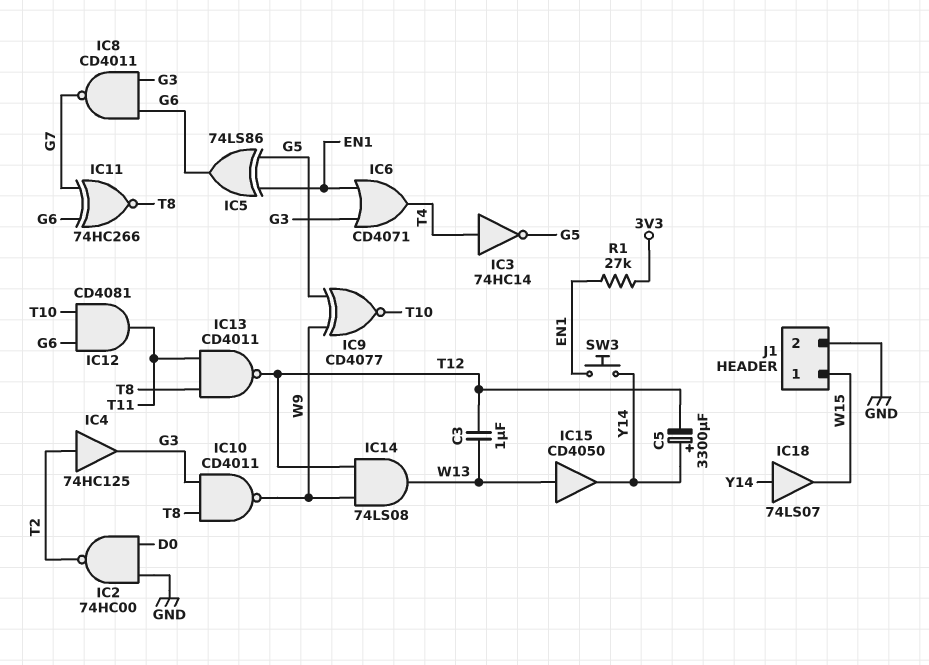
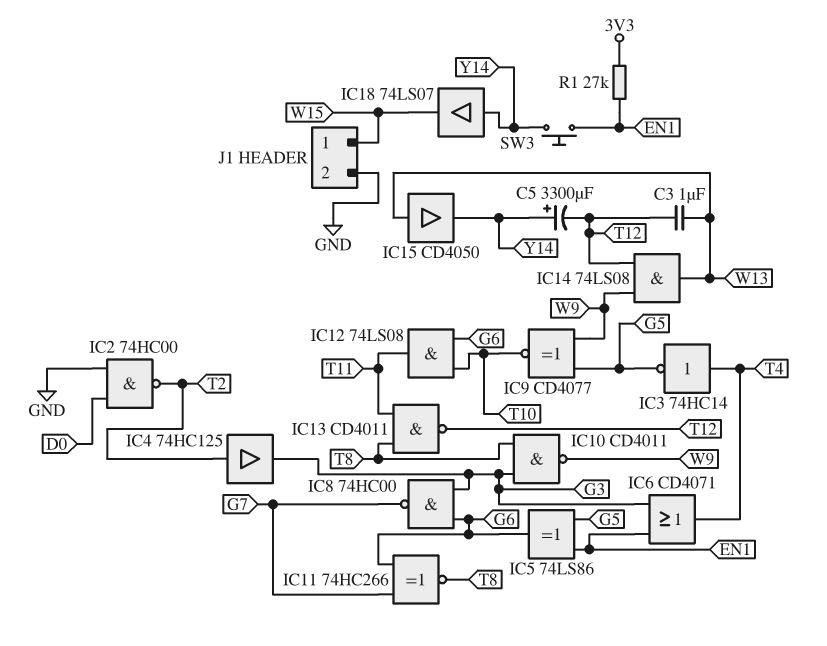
IC8: NAND CD4011 (in G3, in G6, out G7) -> NAND 74HC00 (in G3, in G6, out G7)
IC12: AND CD4081 (in G6, in T10, out T11) -> AND 74LS08 (in G6, in T10, out T11)

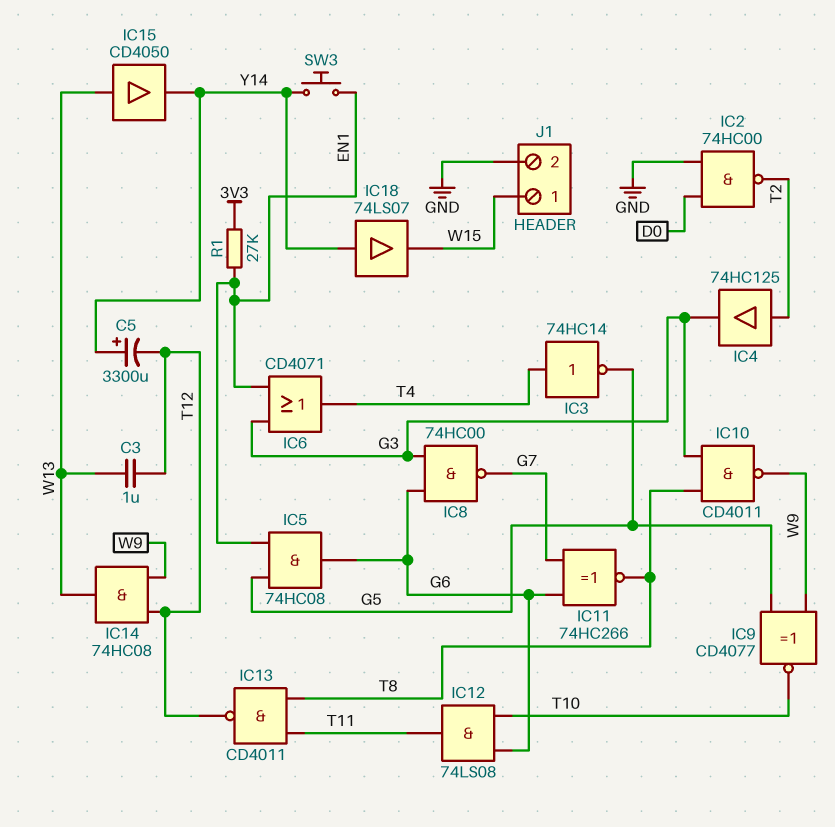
IC5: XOR 74LS86 (in EN1, in G5, out G6) -> AND 74HC08 (in EN1, in G5, out G6)
IC14: AND 74LS08 (in T12, in W9, out W13) -> AND 74HC08 (in T12, in W9, out W13)

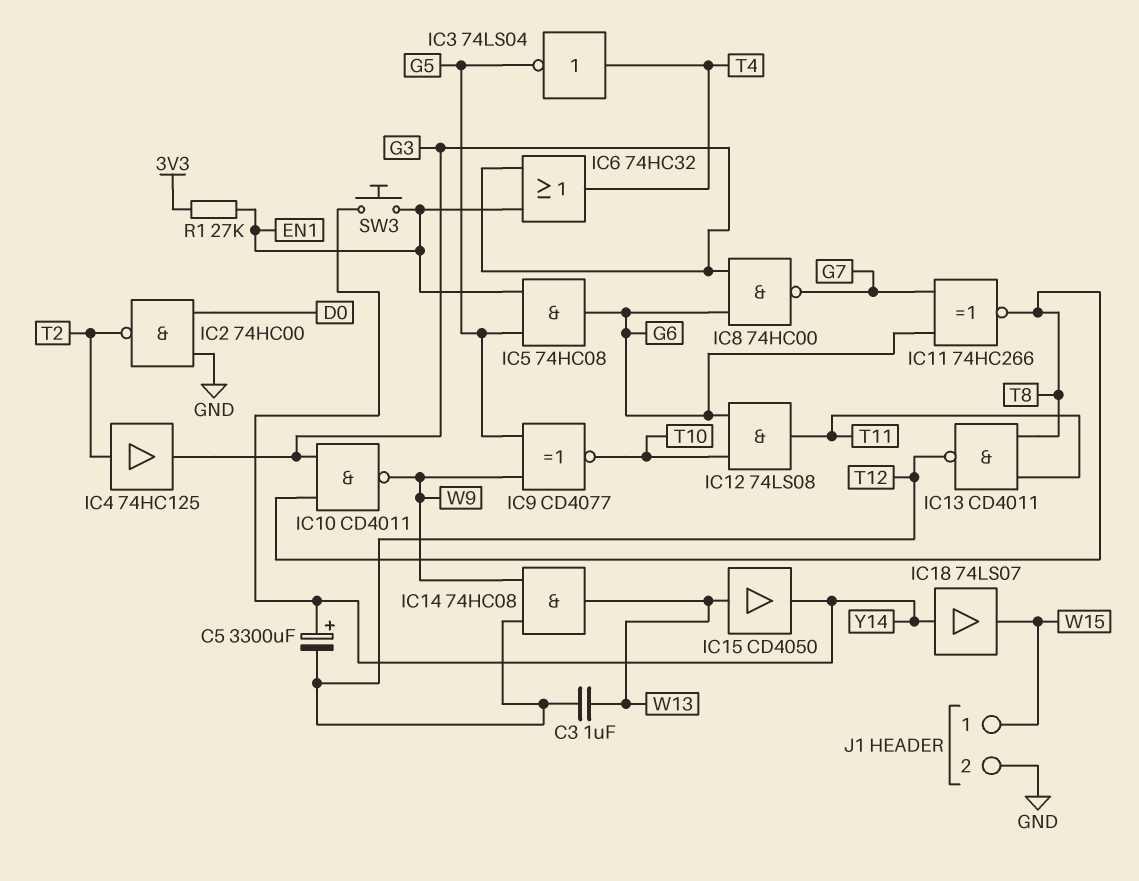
IC3: NOT 74HC14 (in T4, out G5) -> NOT 74LS04 (in T4, out G5)
IC6: OR CD4071 (in EN1, in G3, out T4) -> OR 74HC32 (in EN1, in G3, out T4)

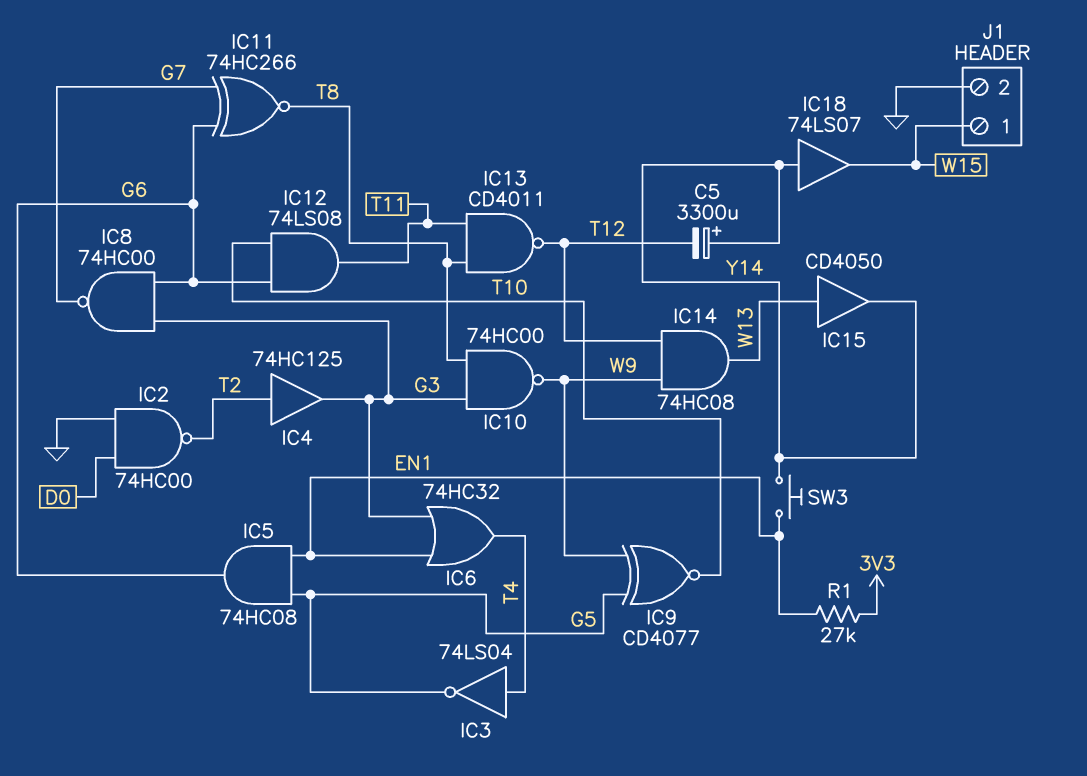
C3: 1uF (T12, W13) -> none
IC10: NAND CD4011 (in G3, in T8, out W9) -> NAND 74HC00 (in G3, in T8, out W9)

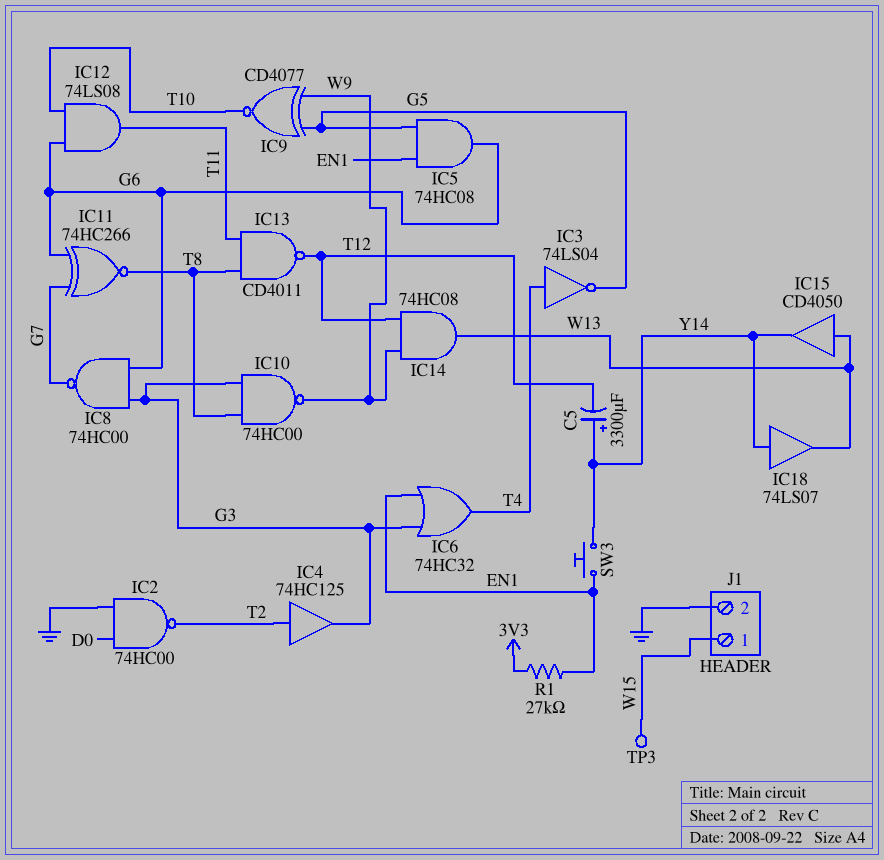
IC18: buffer 74LS07 (in Y14, out W15) -> buffer 74LS07 (in Y14, out W13)
TP3: none -> test point (W15)

